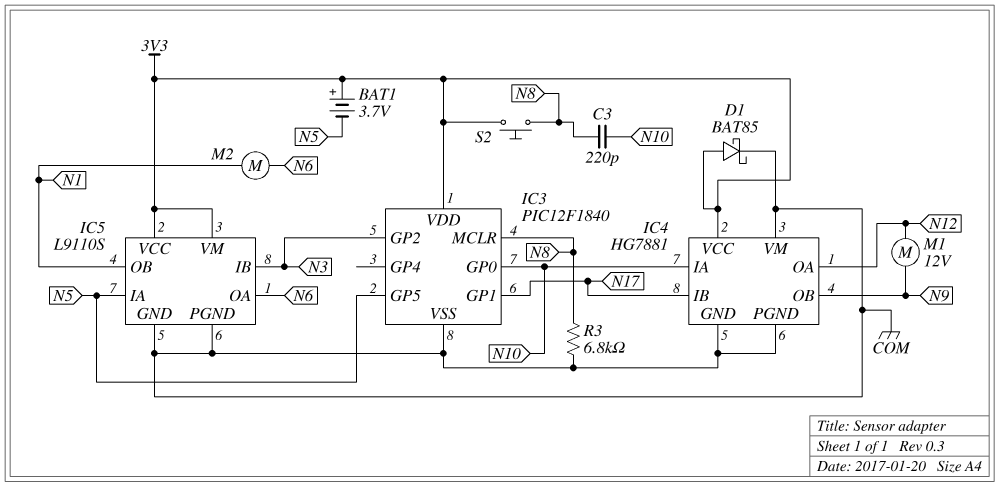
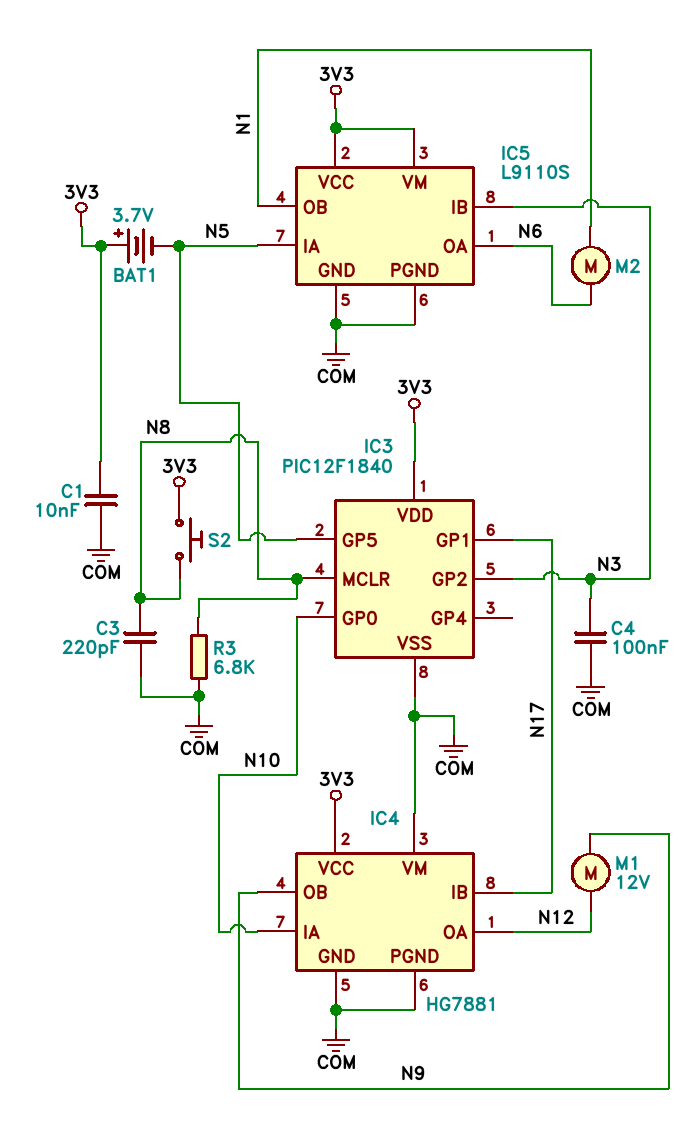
C1: none -> 10nF (3V3, COM)
C3: 220pF (N8, N10) -> 220pF (COM, N8)
C4: none -> 100nF (COM, N3)
D1: schottky BAT85 (A 3V3, K COM) -> none

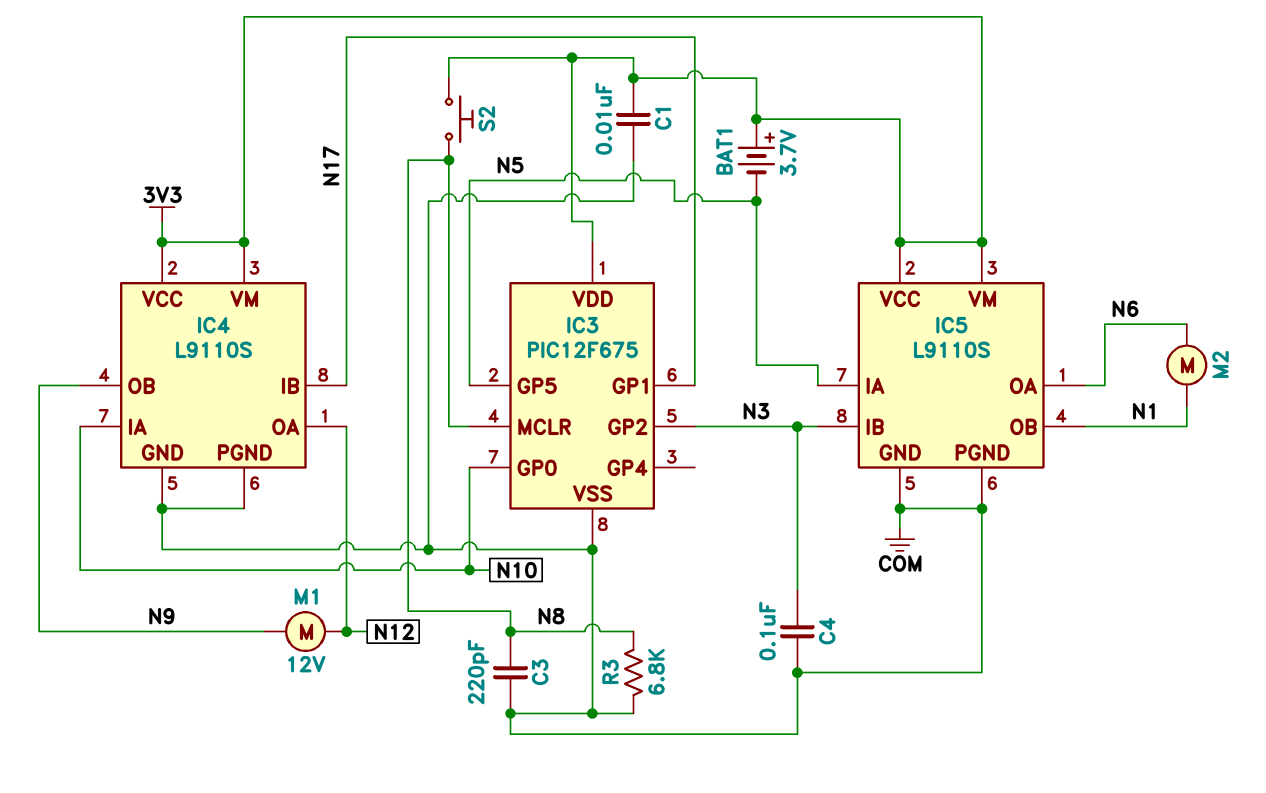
IC3: PIC12F1840 -> PIC12F675
IC4: HG7881 -> L9110S
IC4 pin VM: COM -> 3V3

